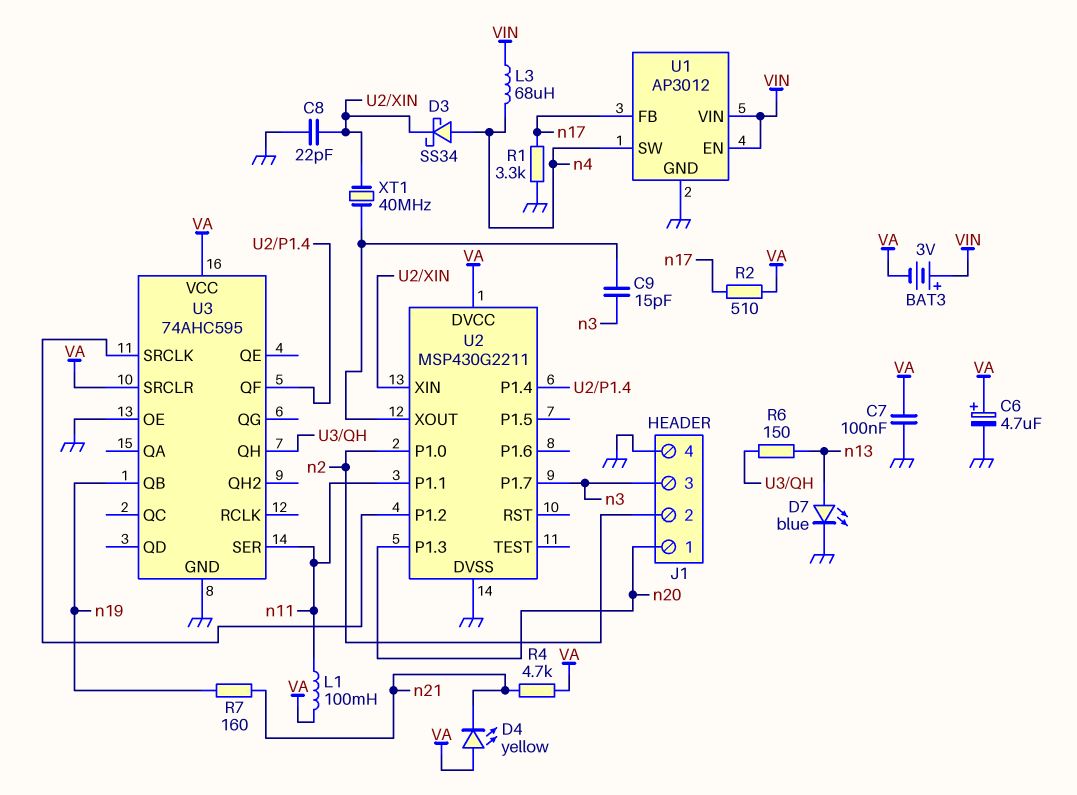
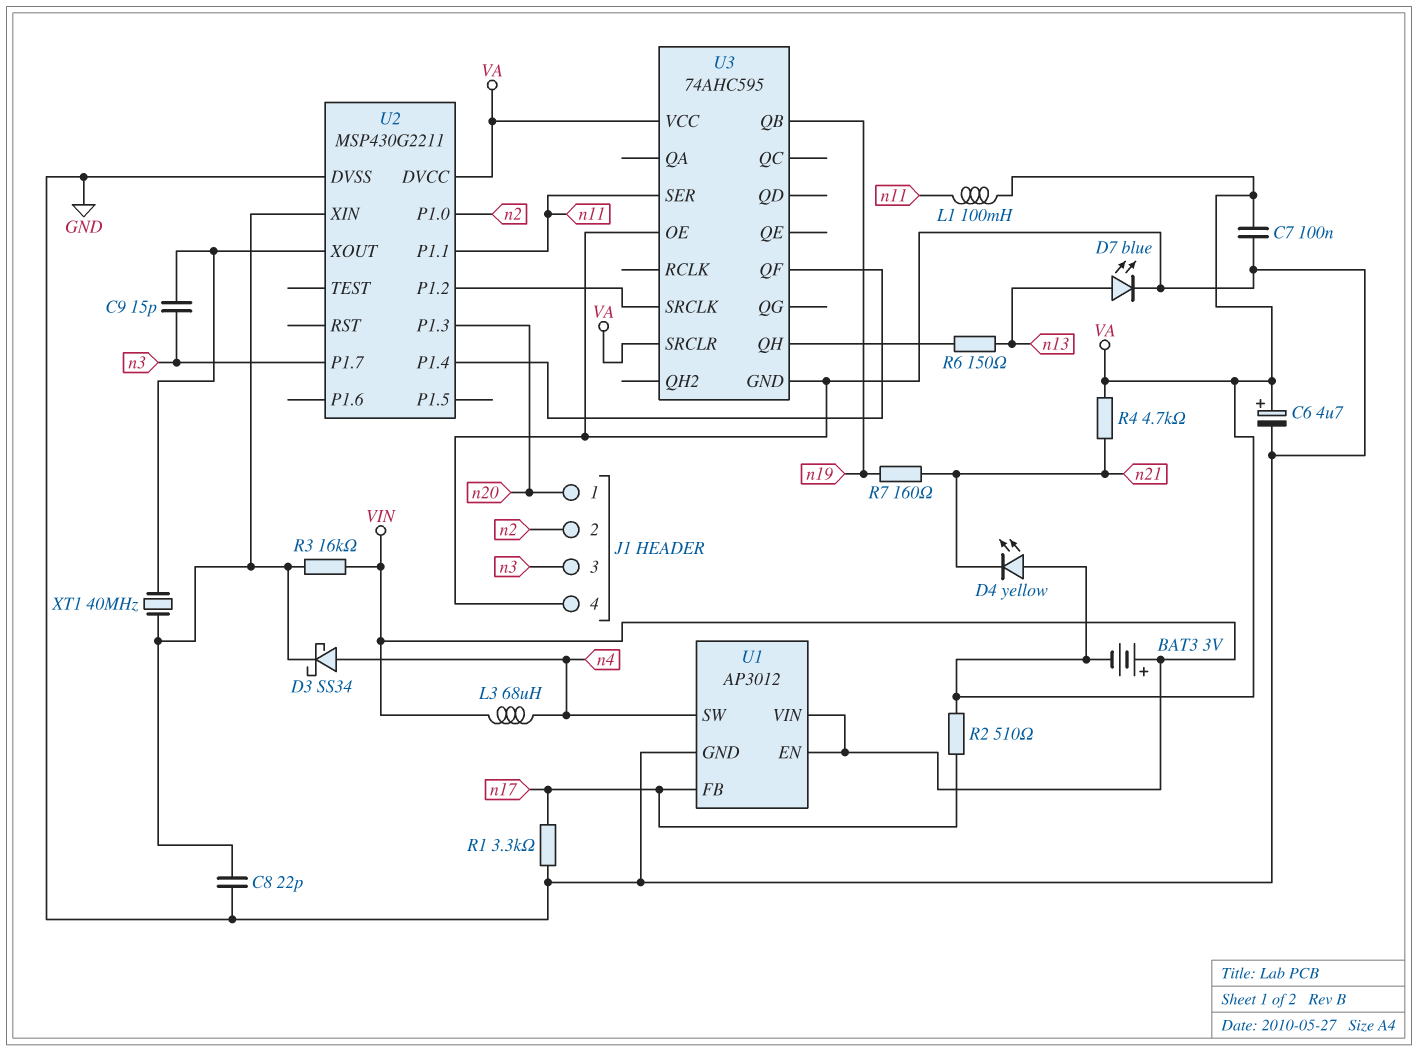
R3: none -> 16k (U2/XIN, VIN)

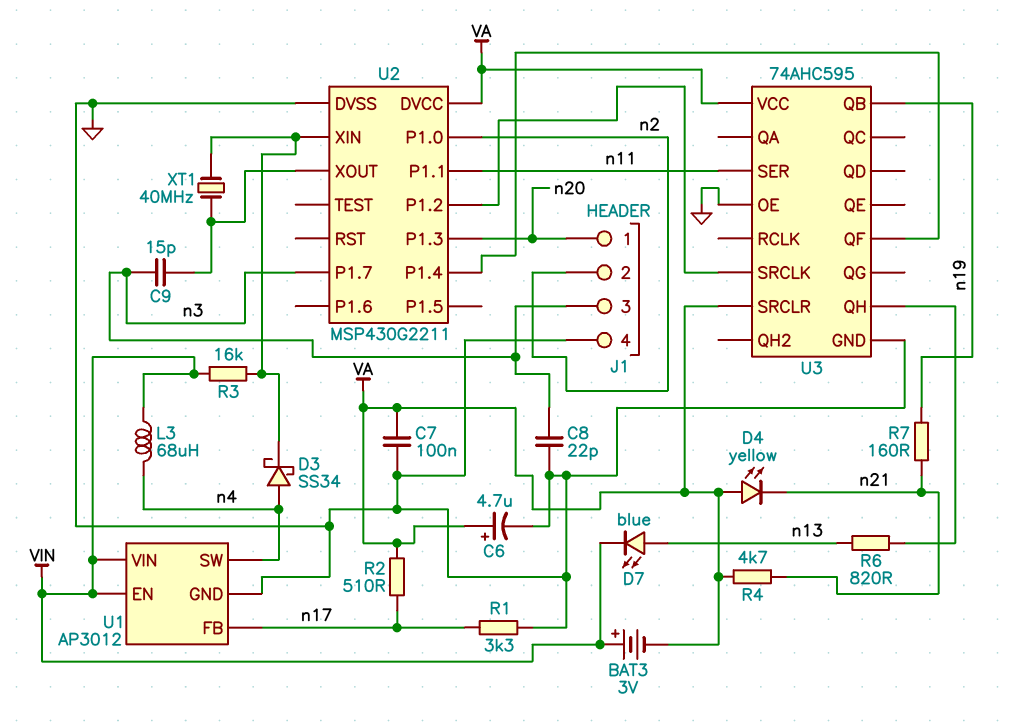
C8: 22pF (GND, U2/XIN) -> 22pF (GND, n3)
D7: LED blue (A n13, K GND) -> LED blue (A n13, K VIN)
L1: 100mH (VA, n11) -> none
R6: 150 (U3/QH, n13) -> 820 (U3/QH, n13)

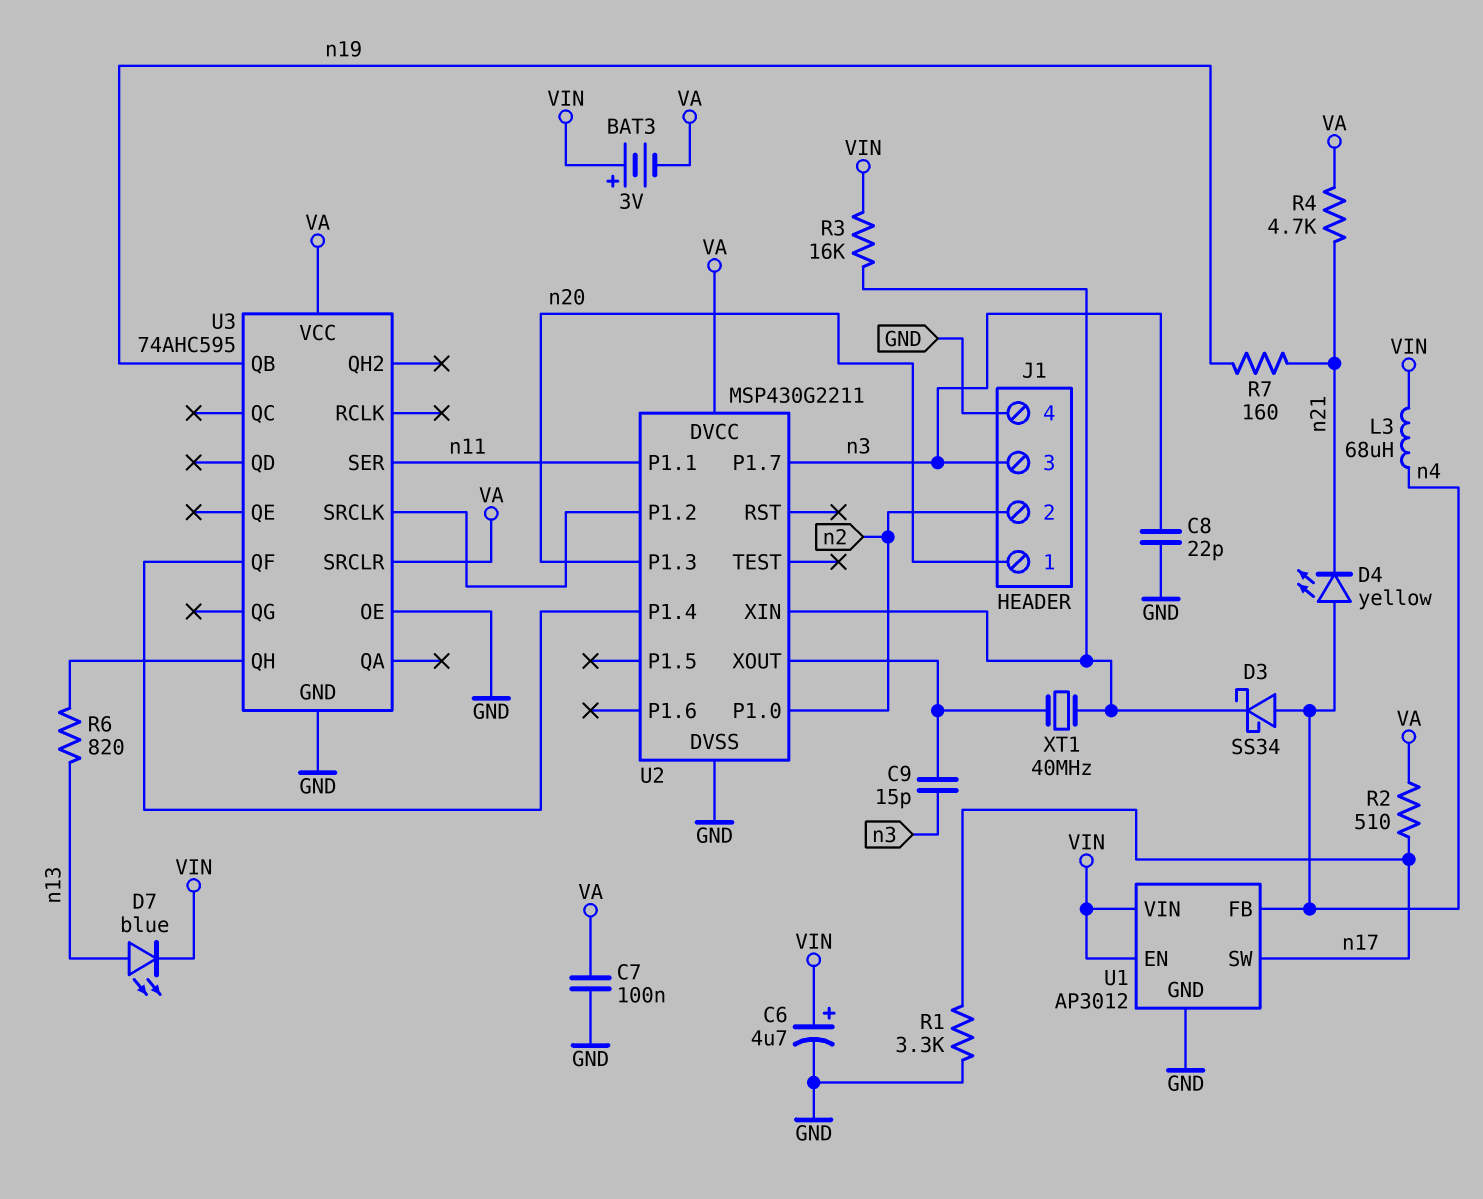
C6: 4.7uF (plus VA, minus GND) -> 4.7uF (plus VIN, minus GND)
D4: LED yellow (A VA, K n21) -> LED yellow (A n4, K n21)
U1 pin FB: n17 -> n4
U1 pin SW: n4 -> n17

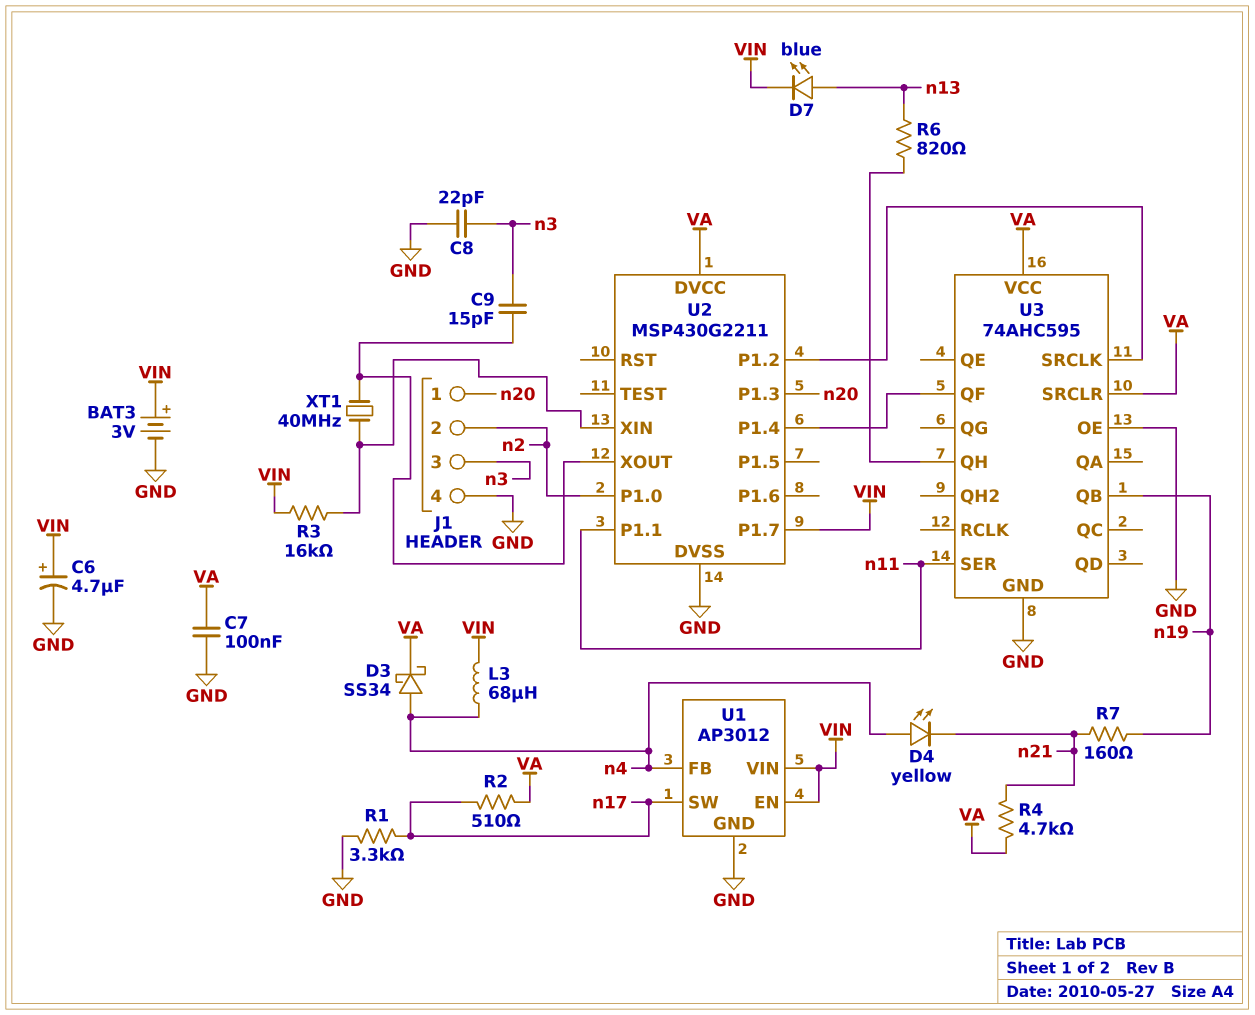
BAT3: 3V (plus VIN, minus VA) -> 3V (plus VIN, minus GND)
D3: schottky SS34 (A n4, K U2/XIN) -> schottky SS34 (A n4, K VA)
U2 pin P1.7: n3 -> VIN

